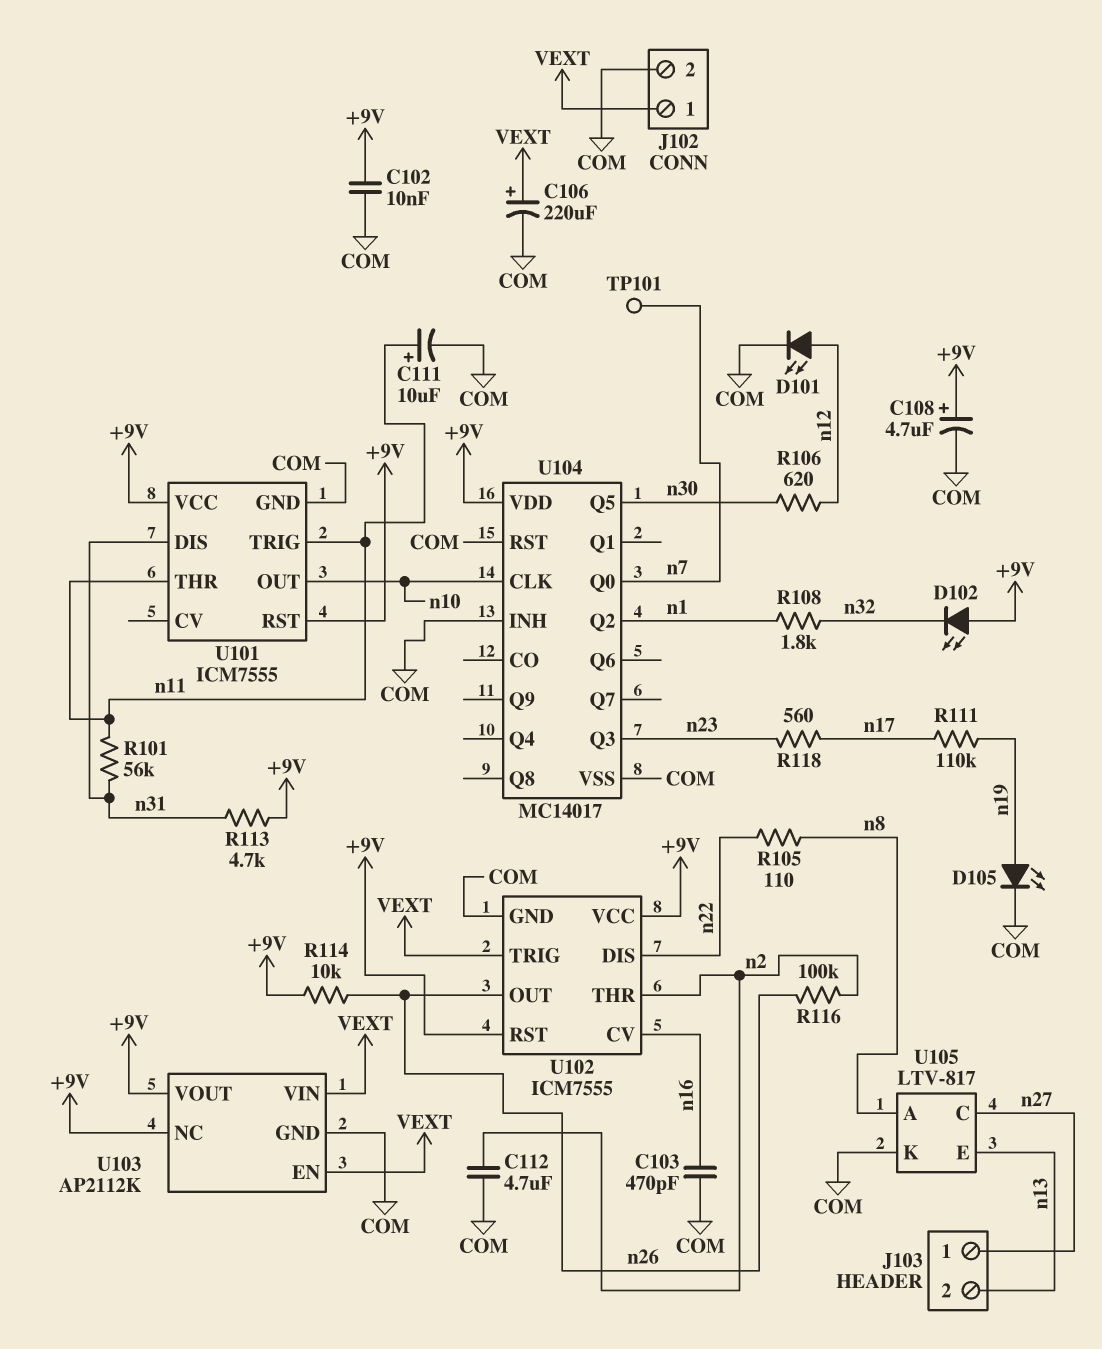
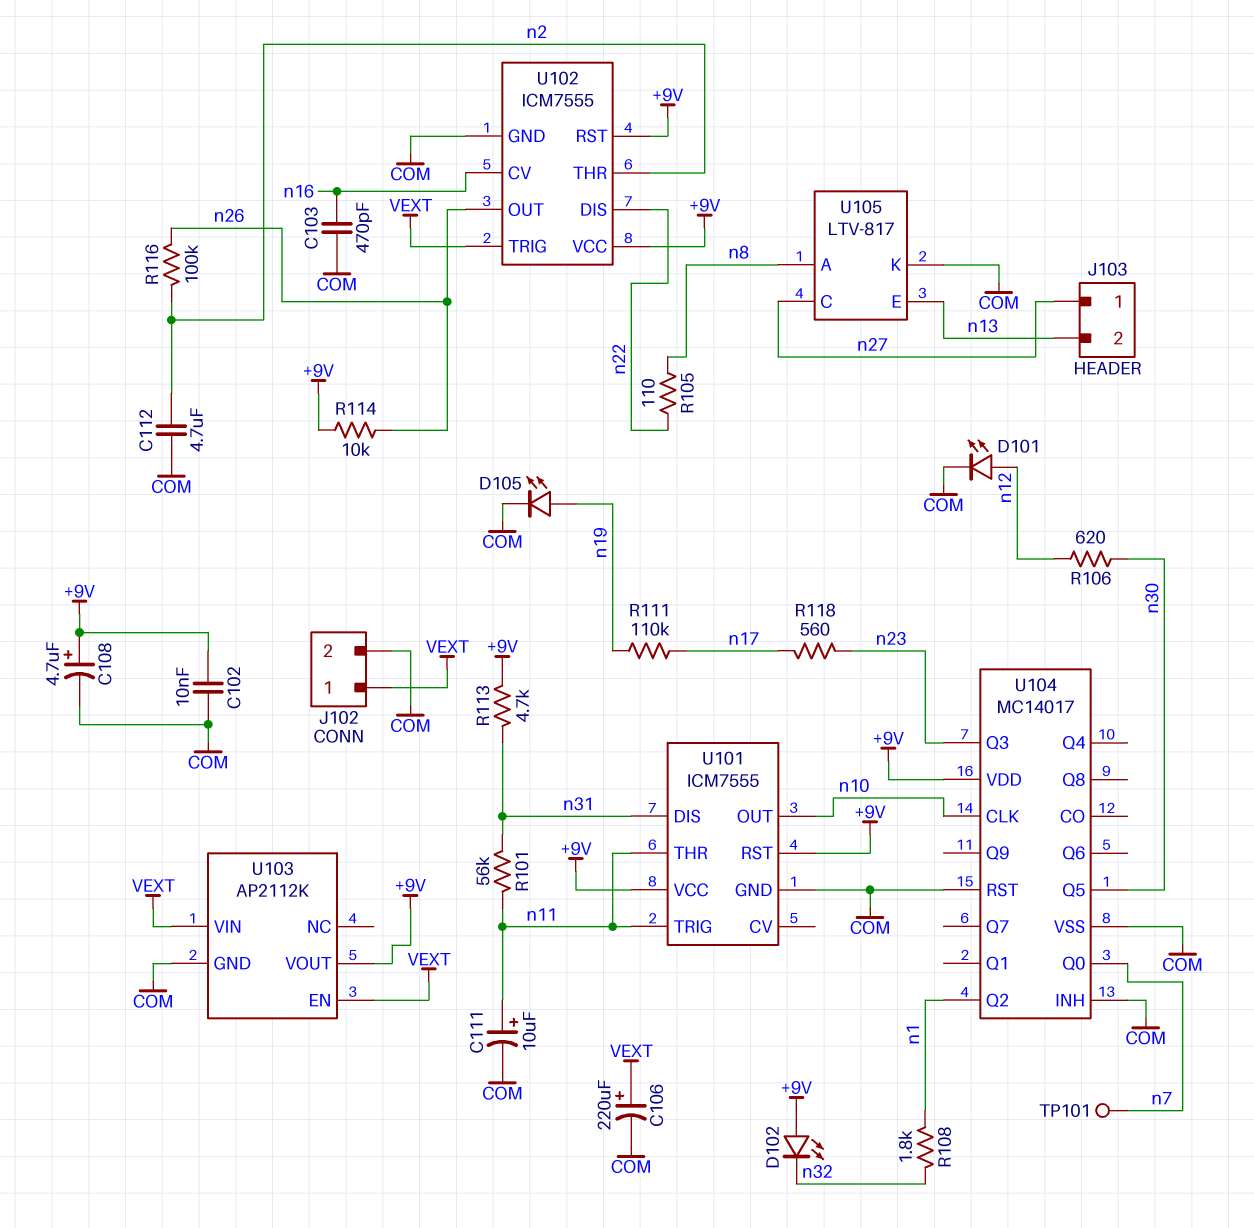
U103 pin NC: +9V -> none

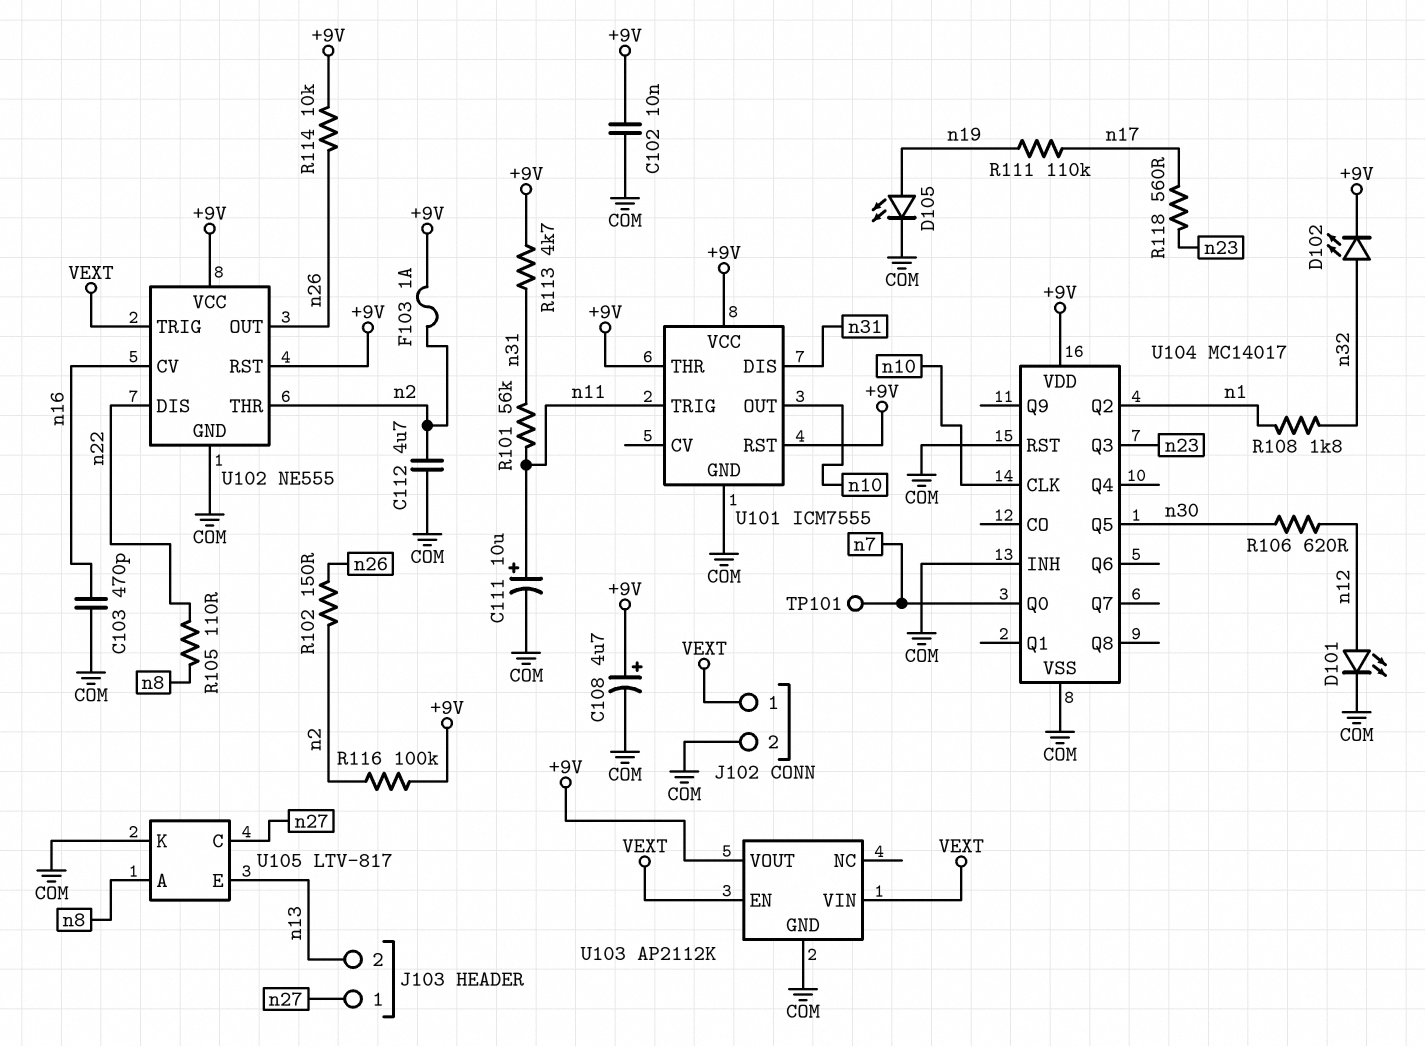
C106: 220uF (plus VEXT, minus COM) -> none
D102: LED (A +9V, K n32) -> LED (A n32, K +9V)
F103: none -> 1A (+9V, n2)
R102: none -> 150 (n2, n26)
R116: 100k (n2, n26) -> 100k (+9V, n2)
U101 pin THR: n11 -> +9V
U102: ICM7555 -> NE555

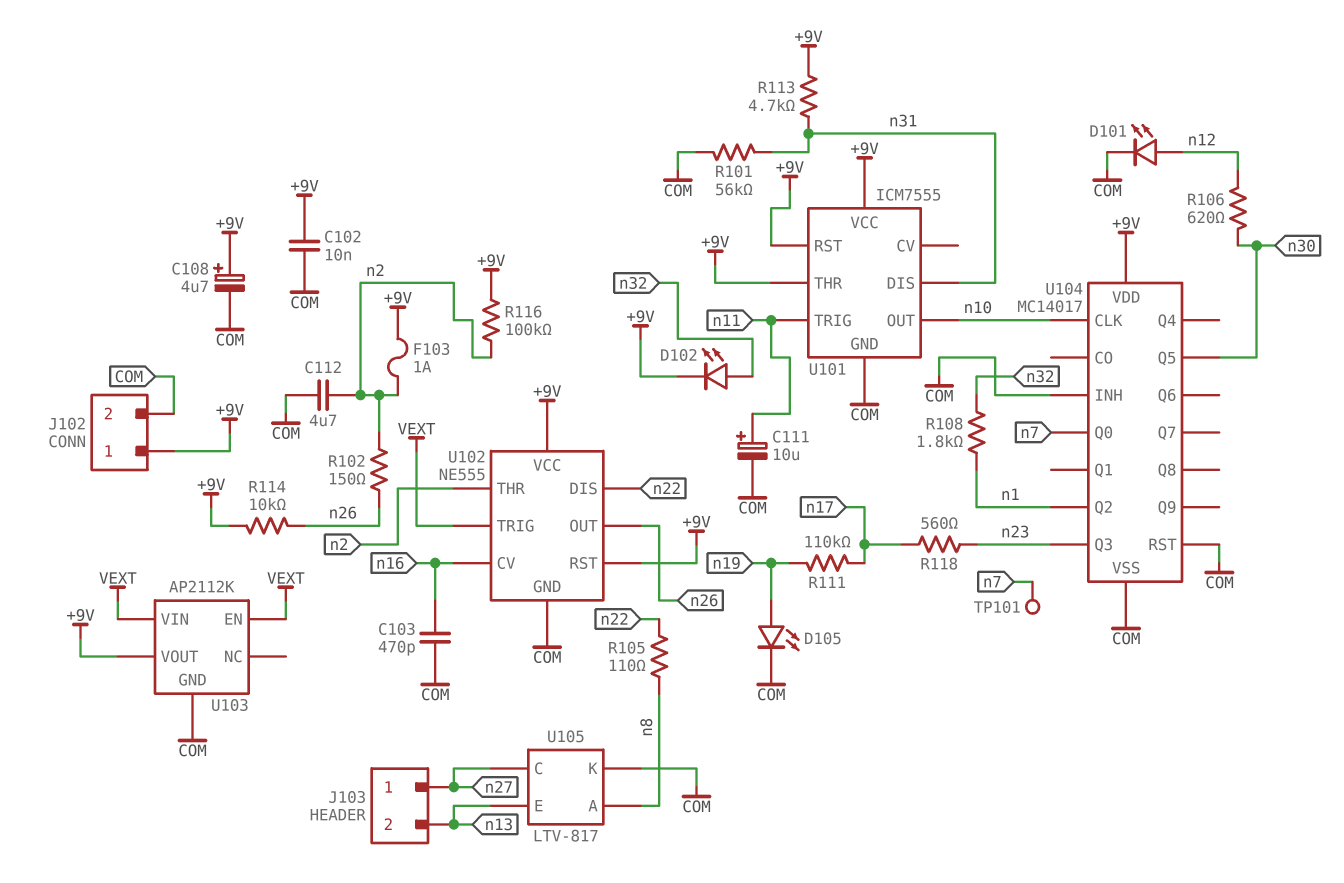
J102 pin 1: VEXT -> +9V
R101: 56k (n11, n31) -> 56k (COM, n31)

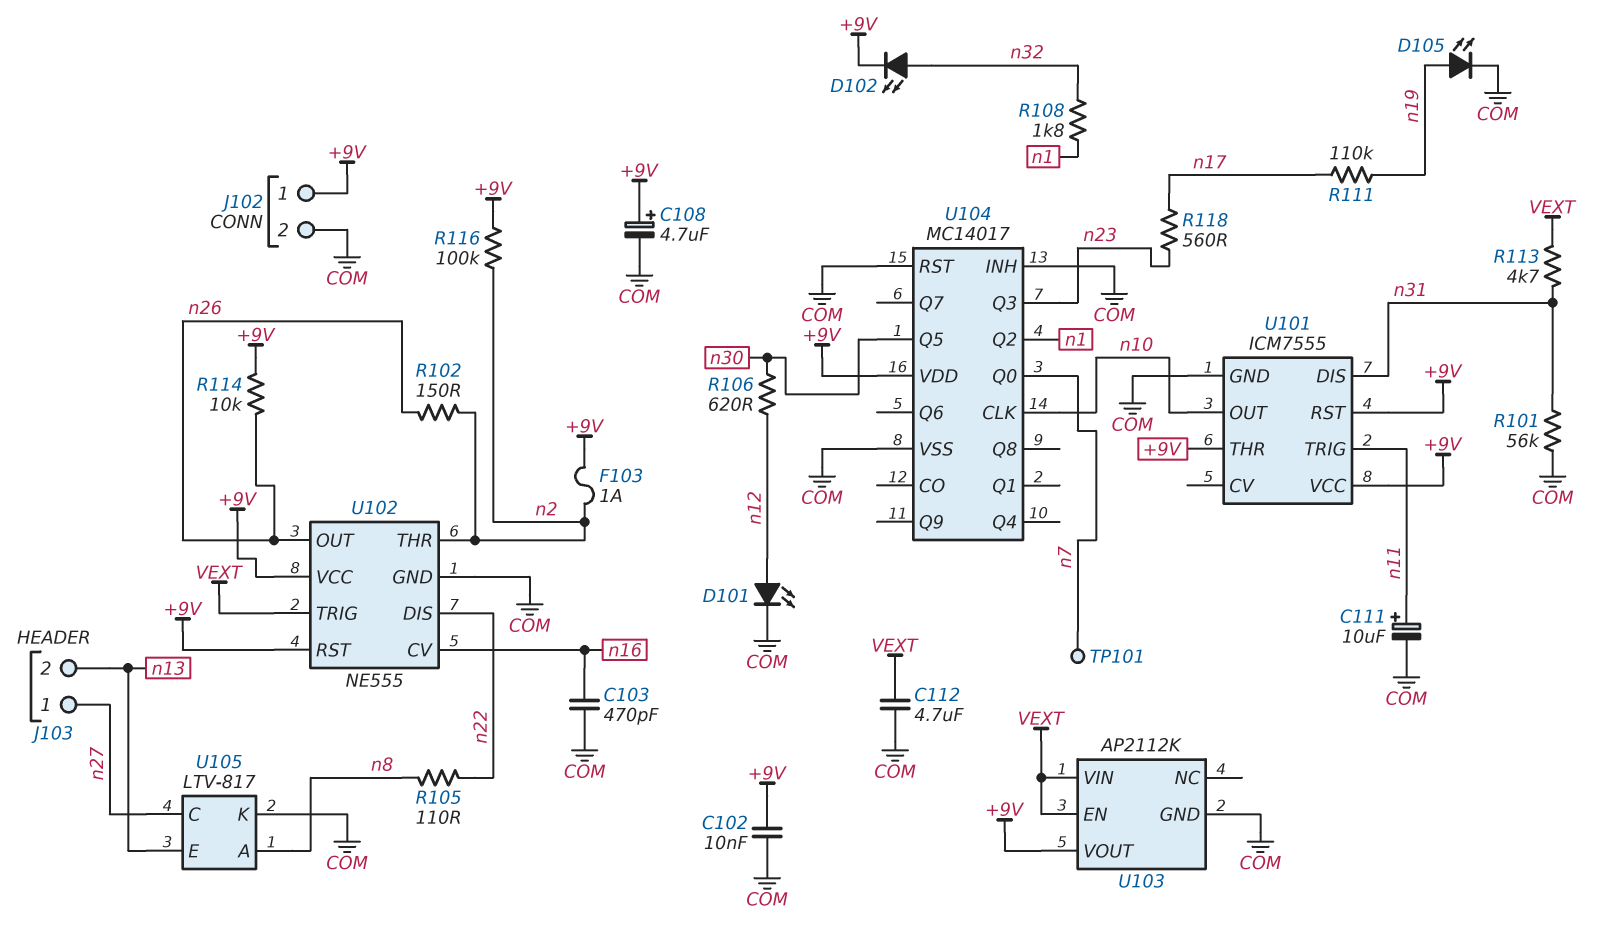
C112: 4.7uF (COM, n2) -> 4.7uF (COM, VEXT)
R113: 4.7k (+9V, n31) -> 4.7k (VEXT, n31)

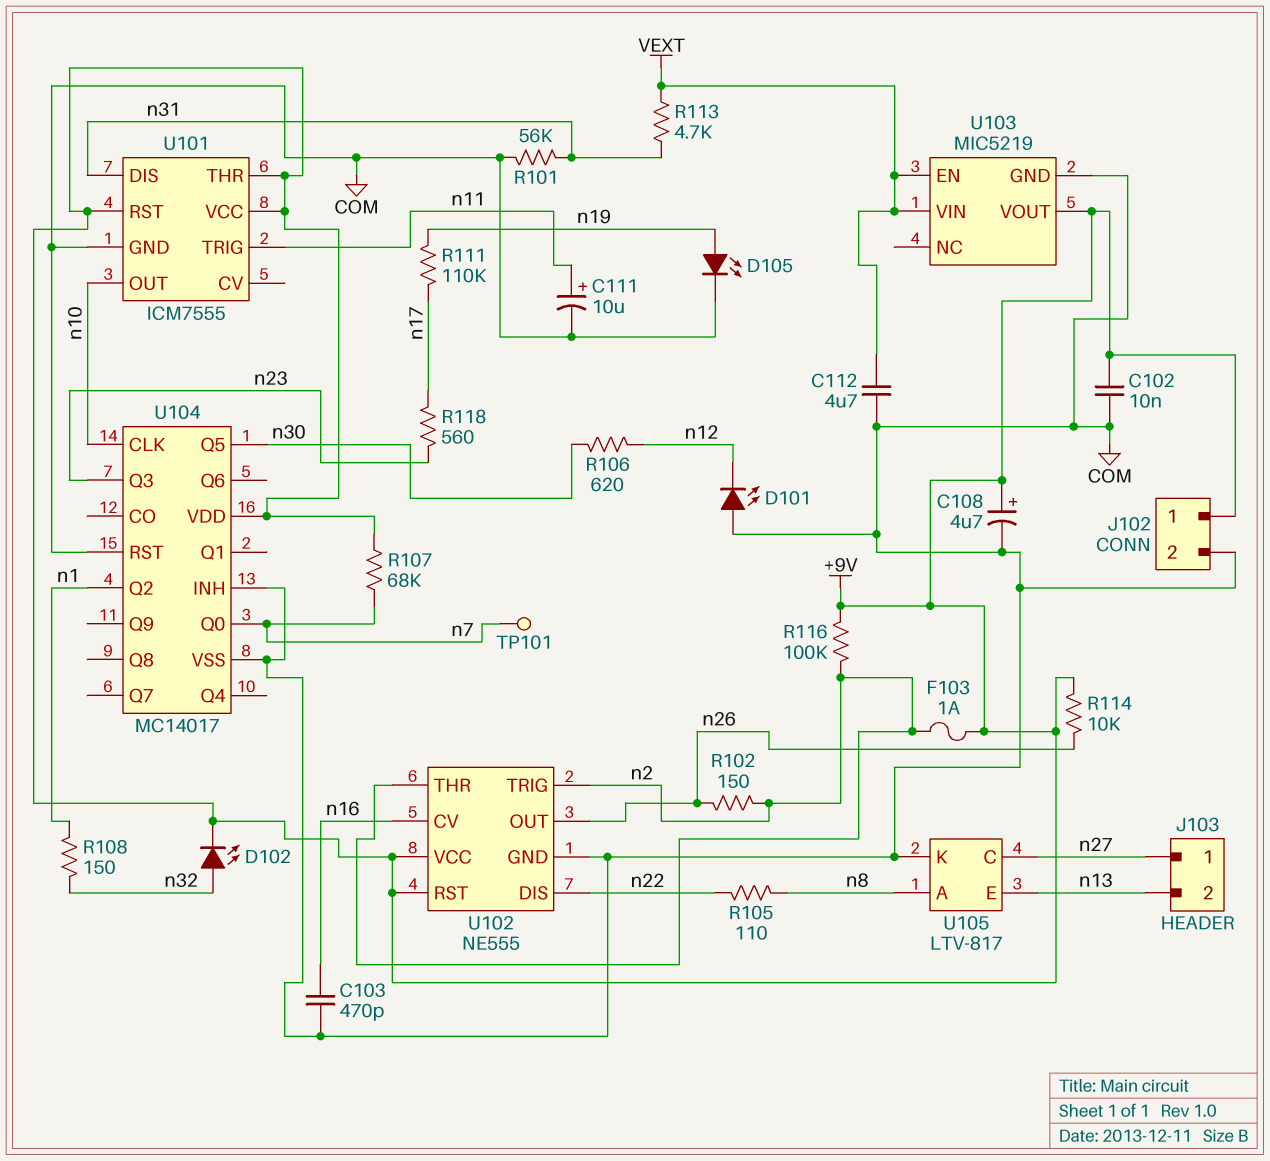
D101: LED (A n12, K COM) -> LED (A COM, K n12)
R107: none -> 68k (+9V, n7)
R108: 1.8k (n1, n32) -> 150 (n1, n32)
U102 pin TRIG: VEXT -> n2
U103: AP2112K -> MIC5219

